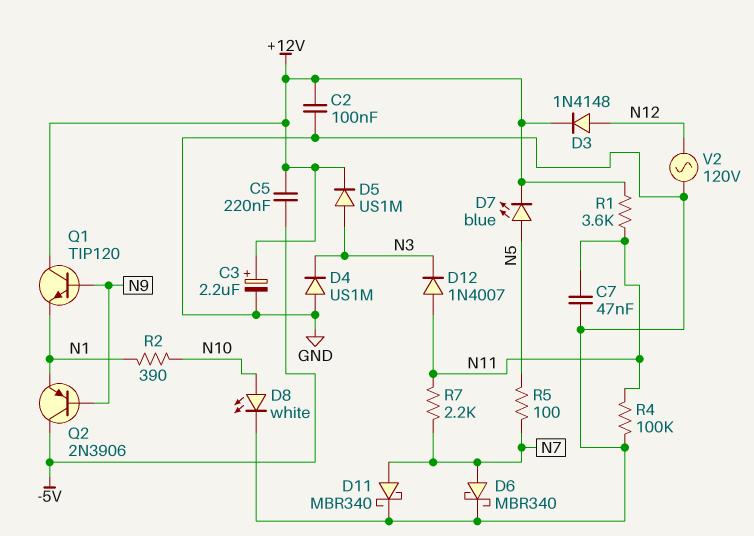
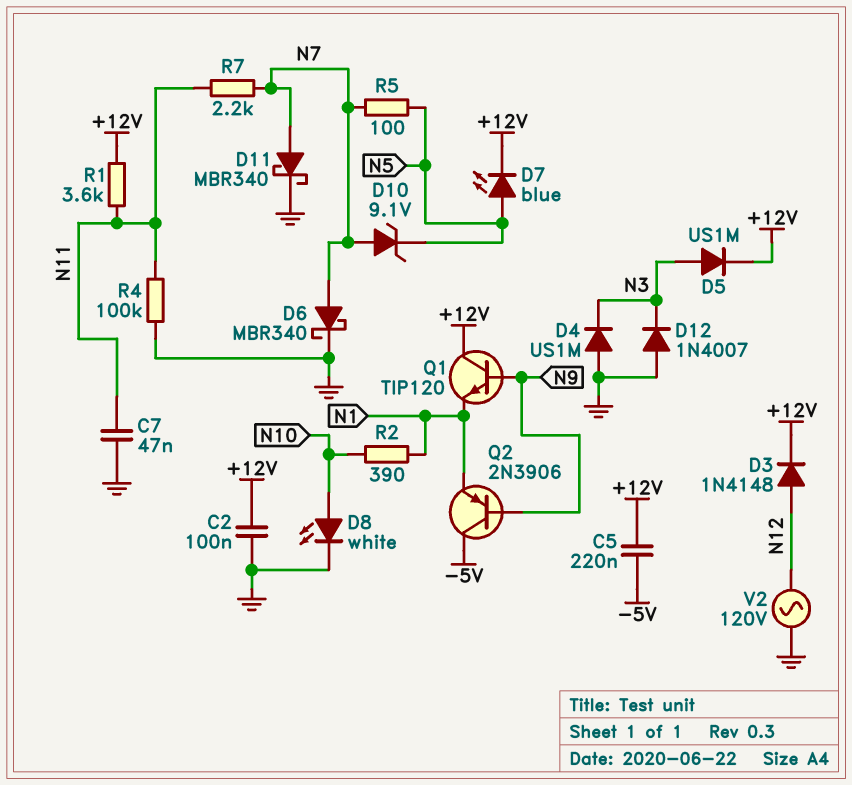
C3: 2.2uF (plus +12V, minus GND) -> none
D10: none -> zener 9.1V (A N7, K N5)
D12: diode 1N4007 (A N11, K N3) -> diode 1N4007 (A GND, K N3)

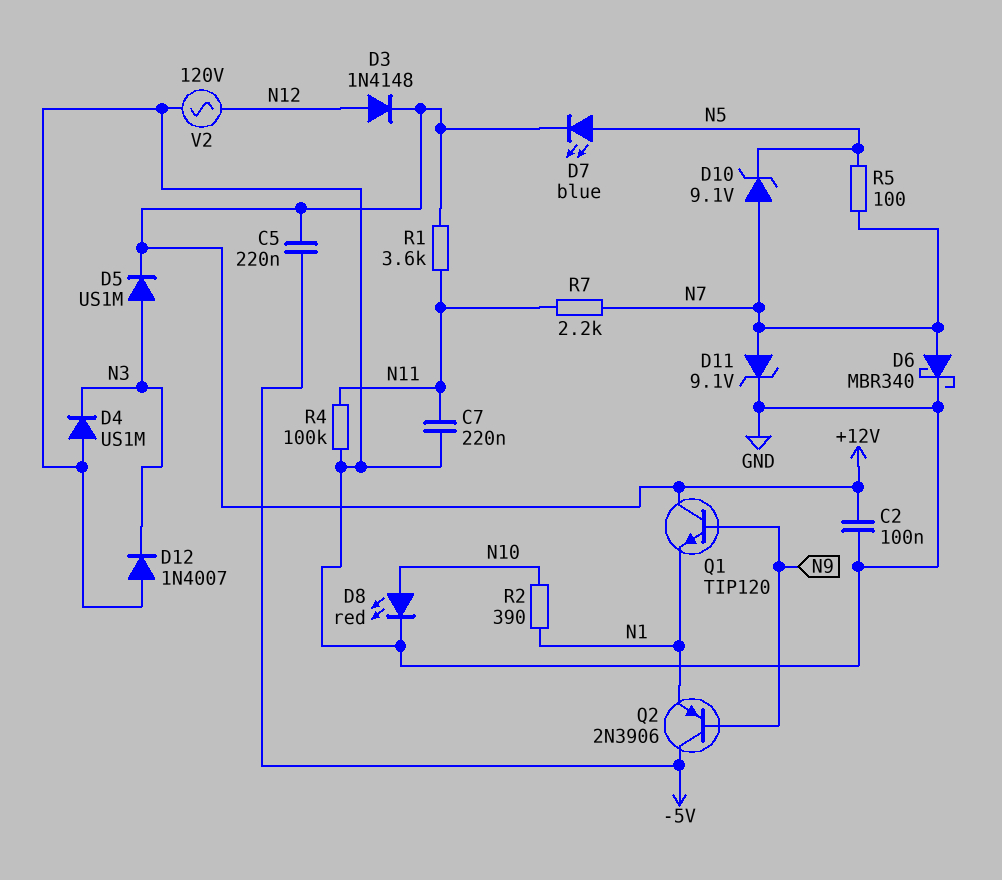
C7: 47nF (GND, N11) -> 220nF (GND, N11)
D8: LED white (A N10, K GND) -> LED red (A N10, K GND)
D11: schottky MBR340 (A N7, K GND) -> zener 9.1V (A N7, K GND)

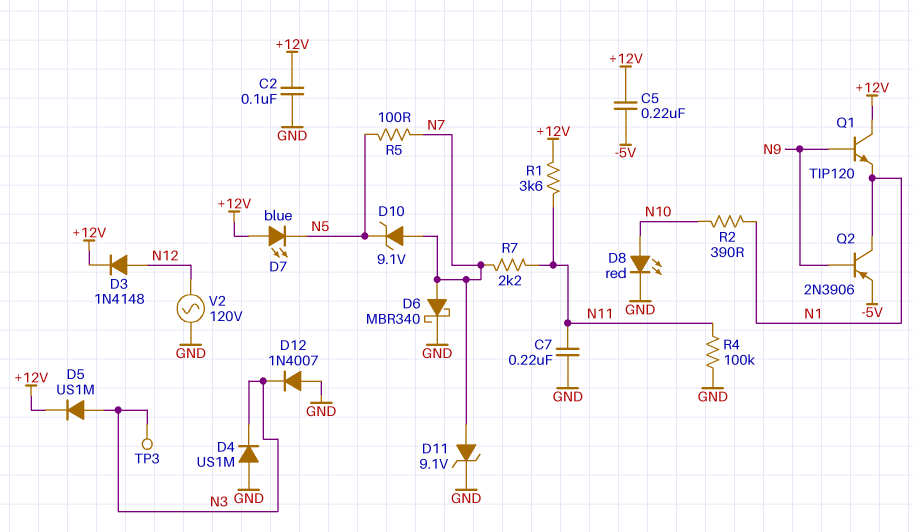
D7: LED blue (A N5, K +12V) -> LED blue (A +12V, K N5)
Q2: PNP 2N3906 (B N9, C -5V, E N1) -> PNP 2N3906 (B N9, C N1, E -5V)
TP3: none -> test point (N3)

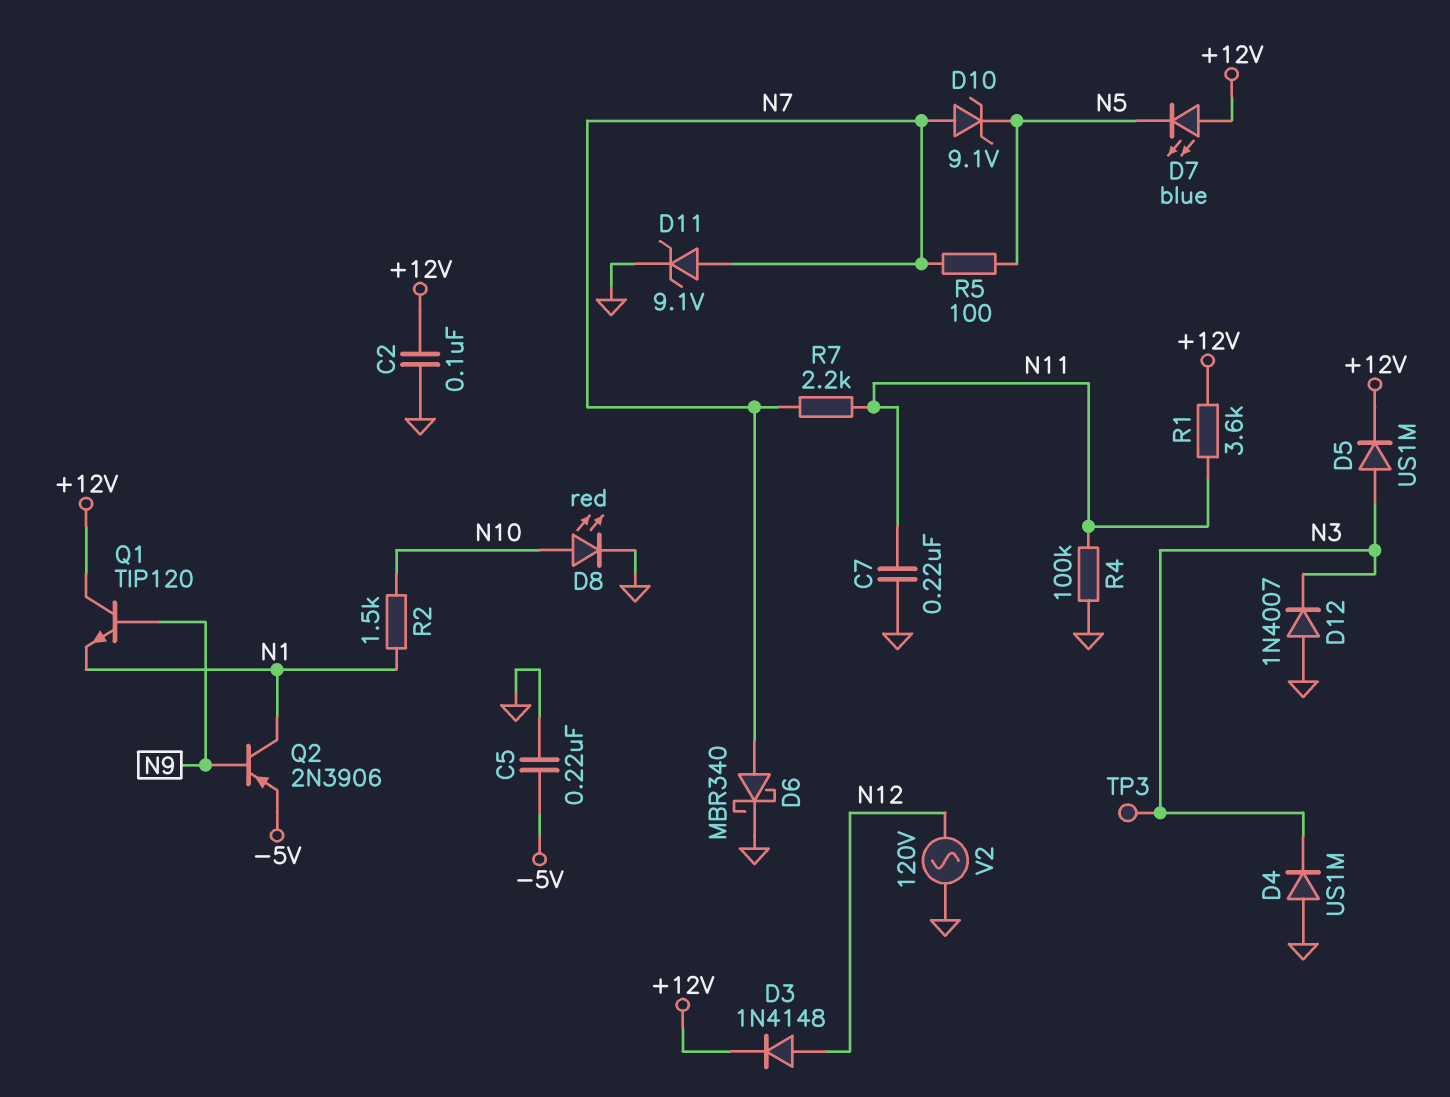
C5: 220nF (+12V, -5V) -> 220nF (-5V, GND)
R2: 390 (N1, N10) -> 1.5k (N1, N10)

